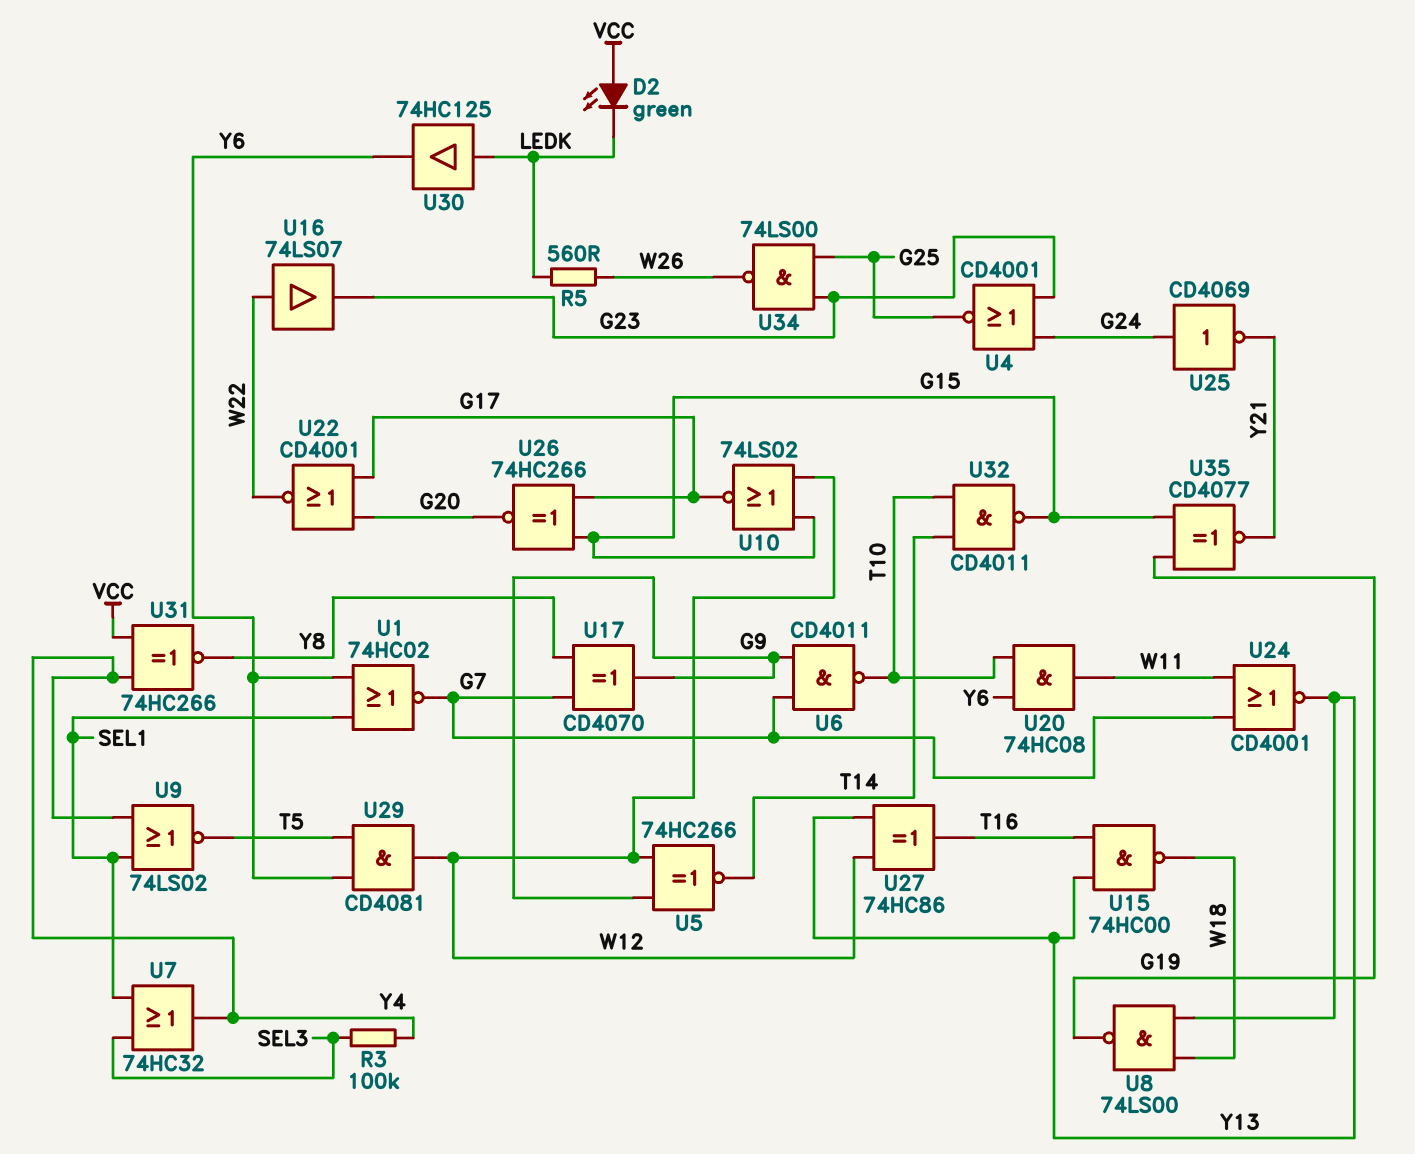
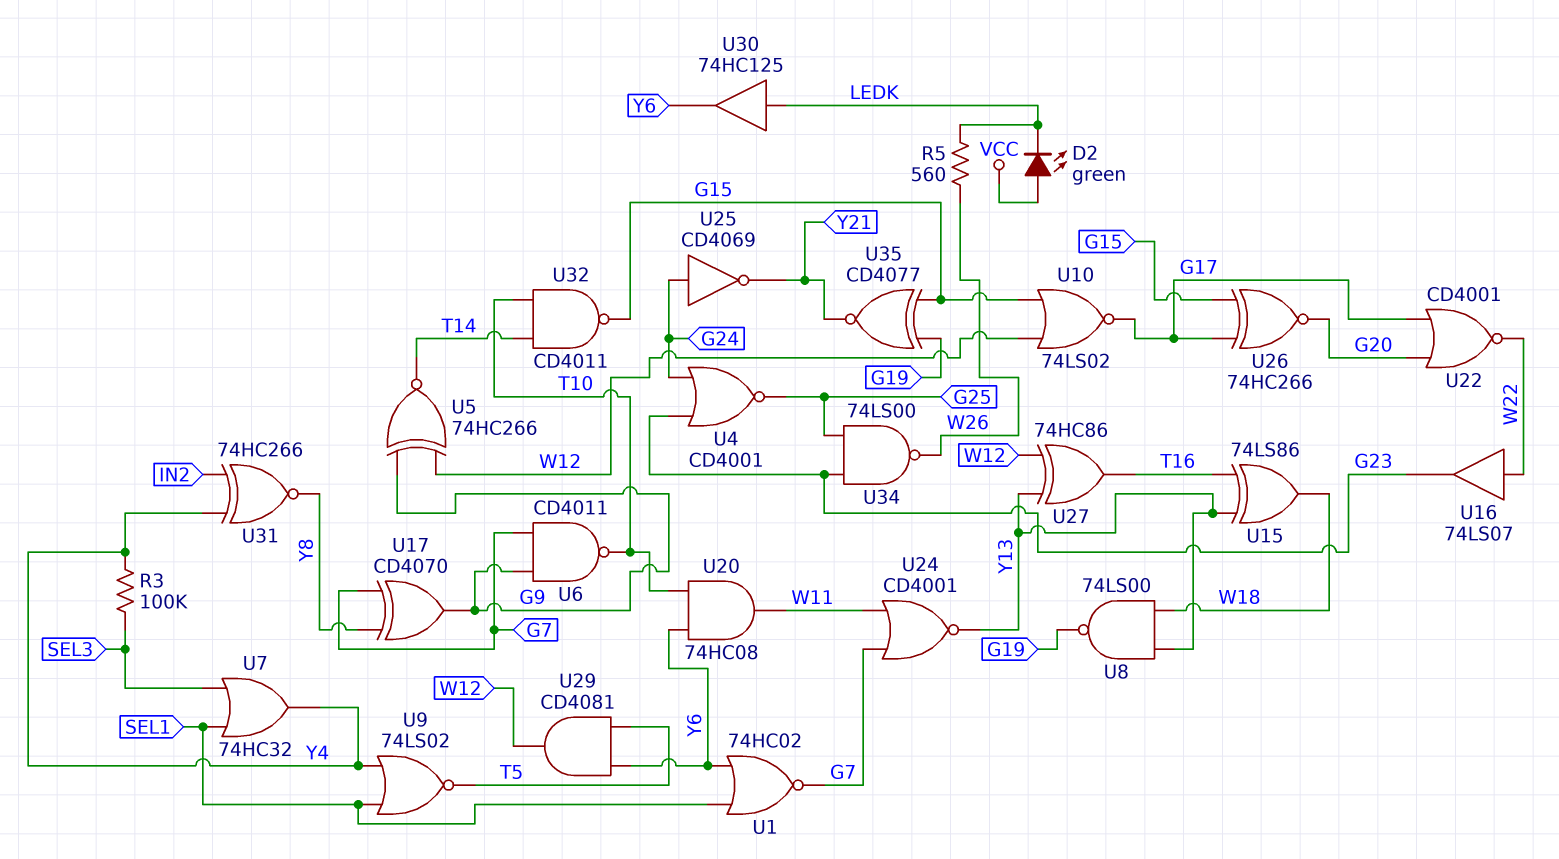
U15: NAND 74HC00 (in T16, in Y13, out W18) -> XOR 74LS86 (in T16, in Y13, out W18)
U31: XNOR 74HC266 (in VCC, in Y4, out Y8) -> XNOR 74HC266 (in IN2, in Y4, out Y8)

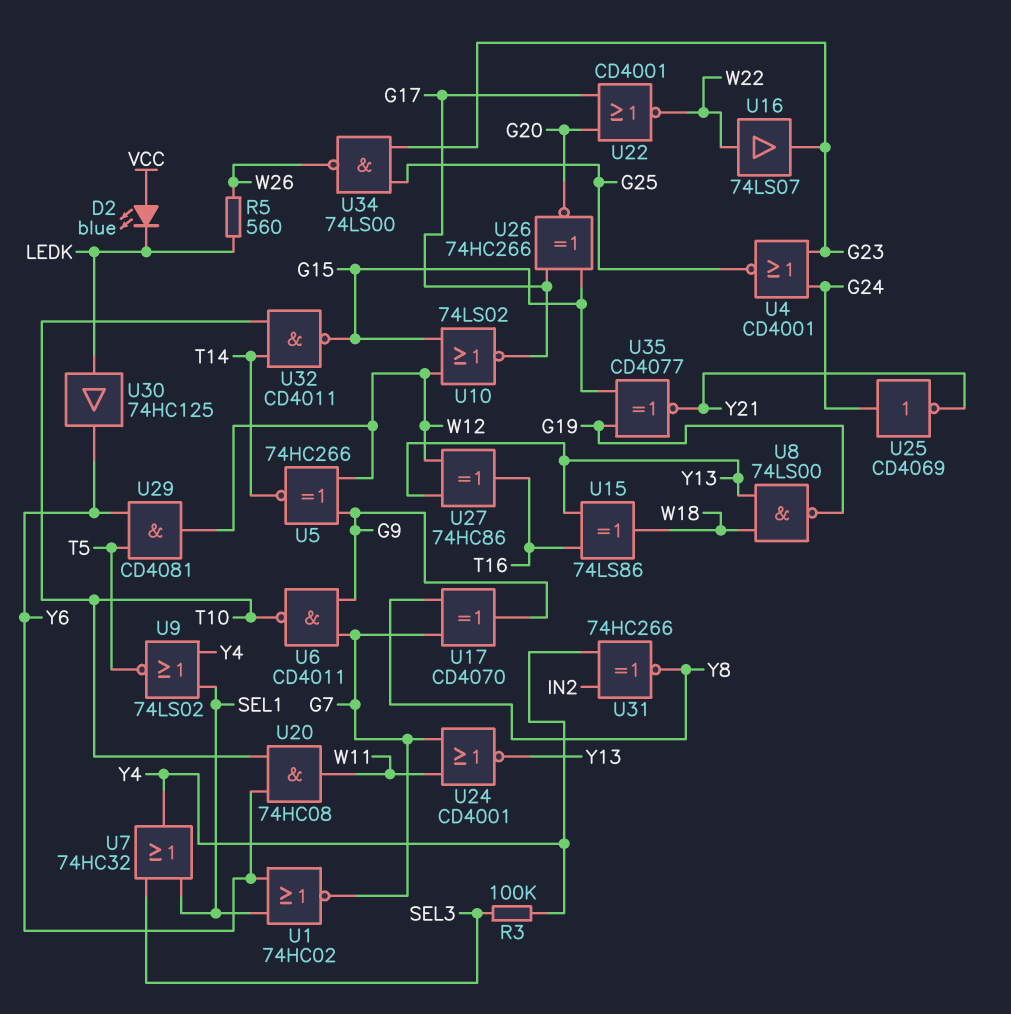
D2: LED green (A VCC, K LEDK) -> LED blue (A VCC, K LEDK)

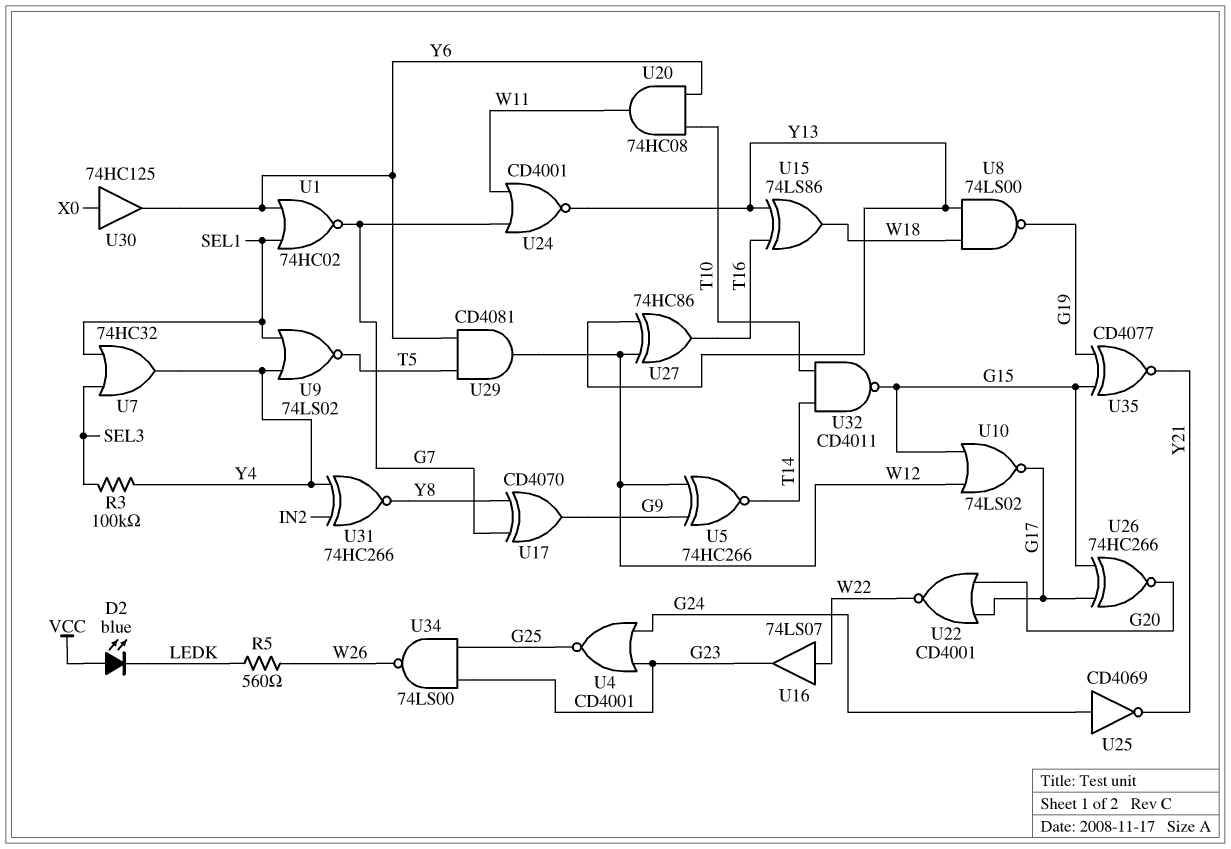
U6: NAND CD4011 (in G7, in G9, out T10) -> none
U30: buffer 74HC125 (in LEDK, out Y6) -> buffer 74HC125 (in X0, out Y6)

